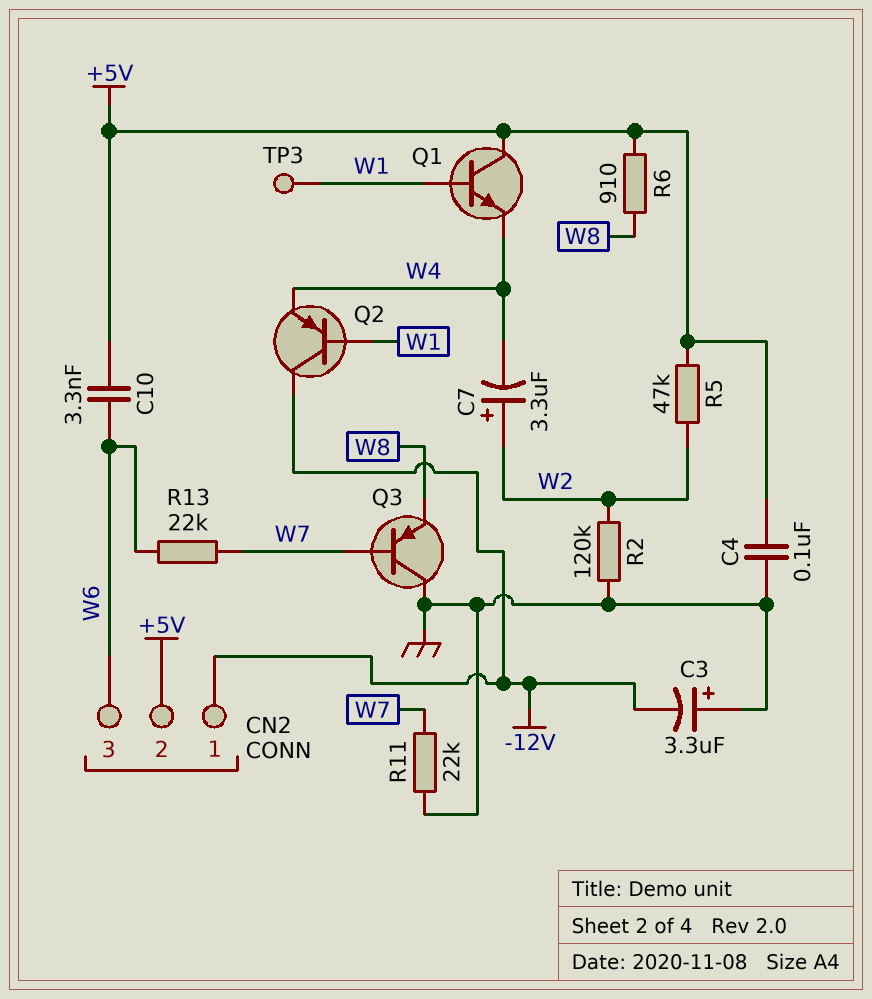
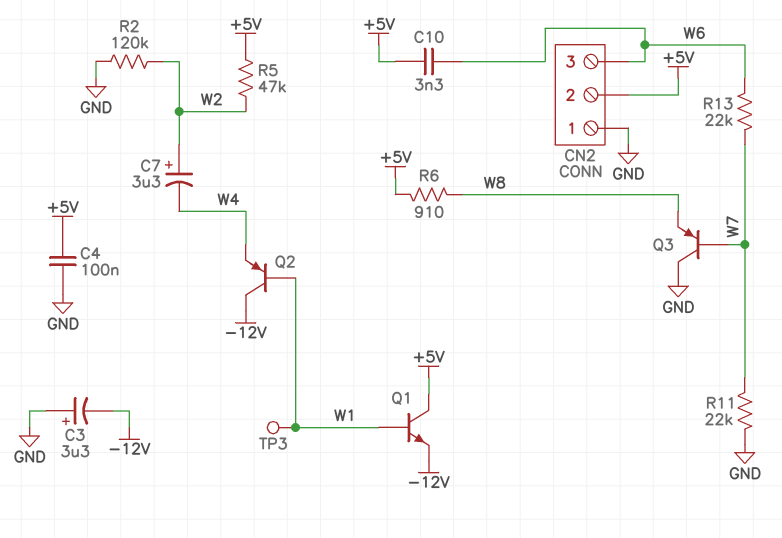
CN2 pin 1: -12V -> GND
Q1: NPN (B W1, C +5V, E W4) -> NPN (B W1, C +5V, E -12V)

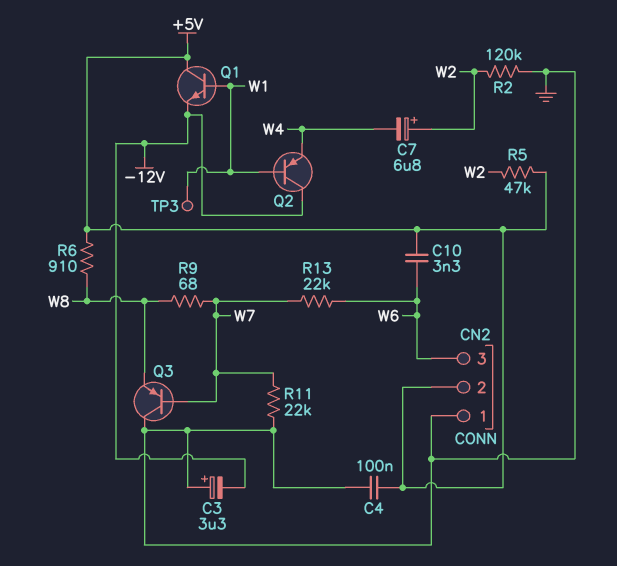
C7: 3.3uF (plus W2, minus W4) -> 6.8uF (plus W2, minus W4)
R9: none -> 68 (W7, W8)

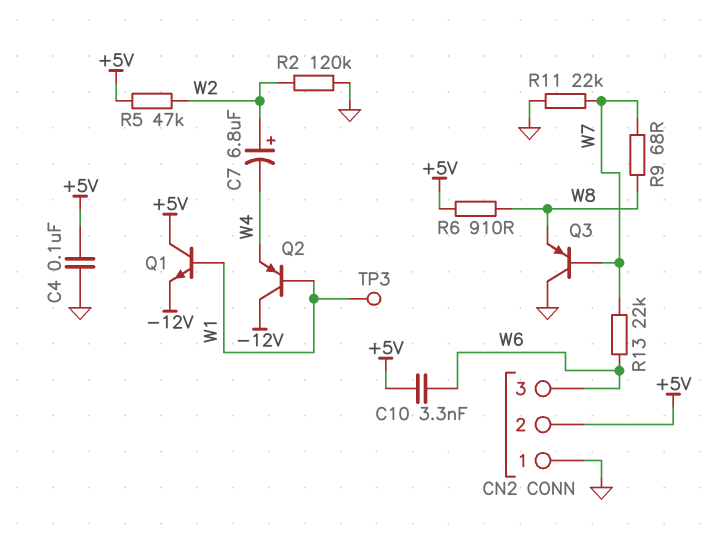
C3: 3.3uF (plus GND, minus -12V) -> none

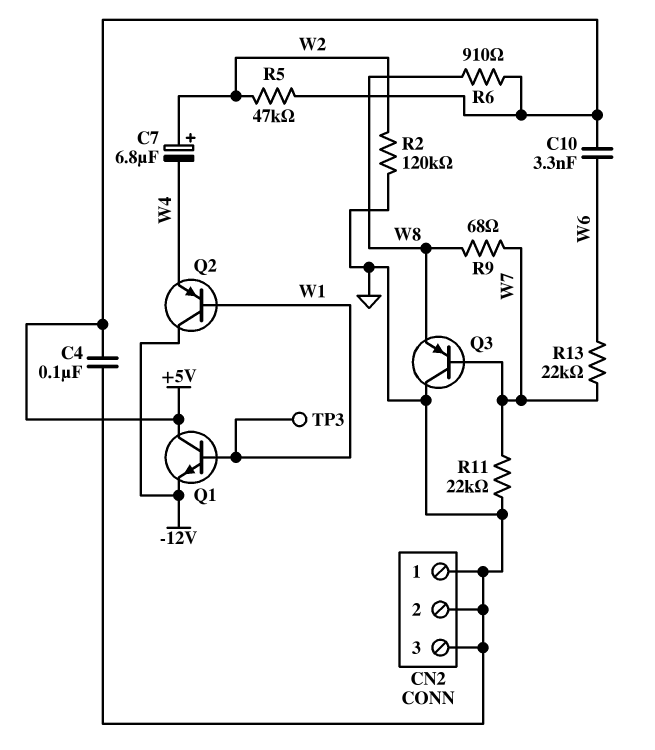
CN2 pin 2: +5V -> GND
CN2 pin 3: W6 -> GND

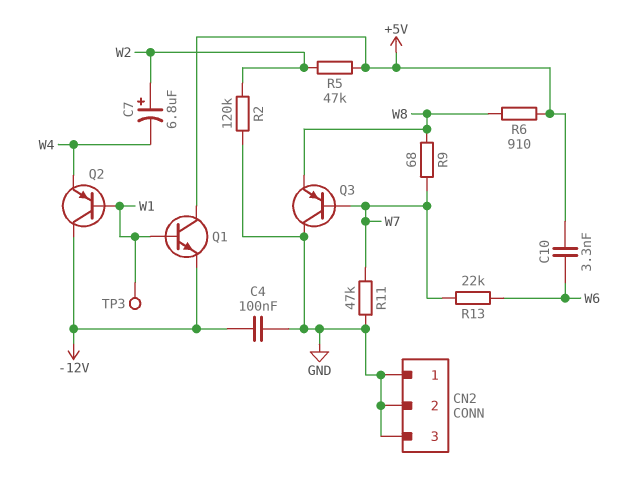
C4: 100nF (+5V, GND) -> 100nF (-12V, GND)
R11: 22k (GND, W7) -> 47k (GND, W7)

